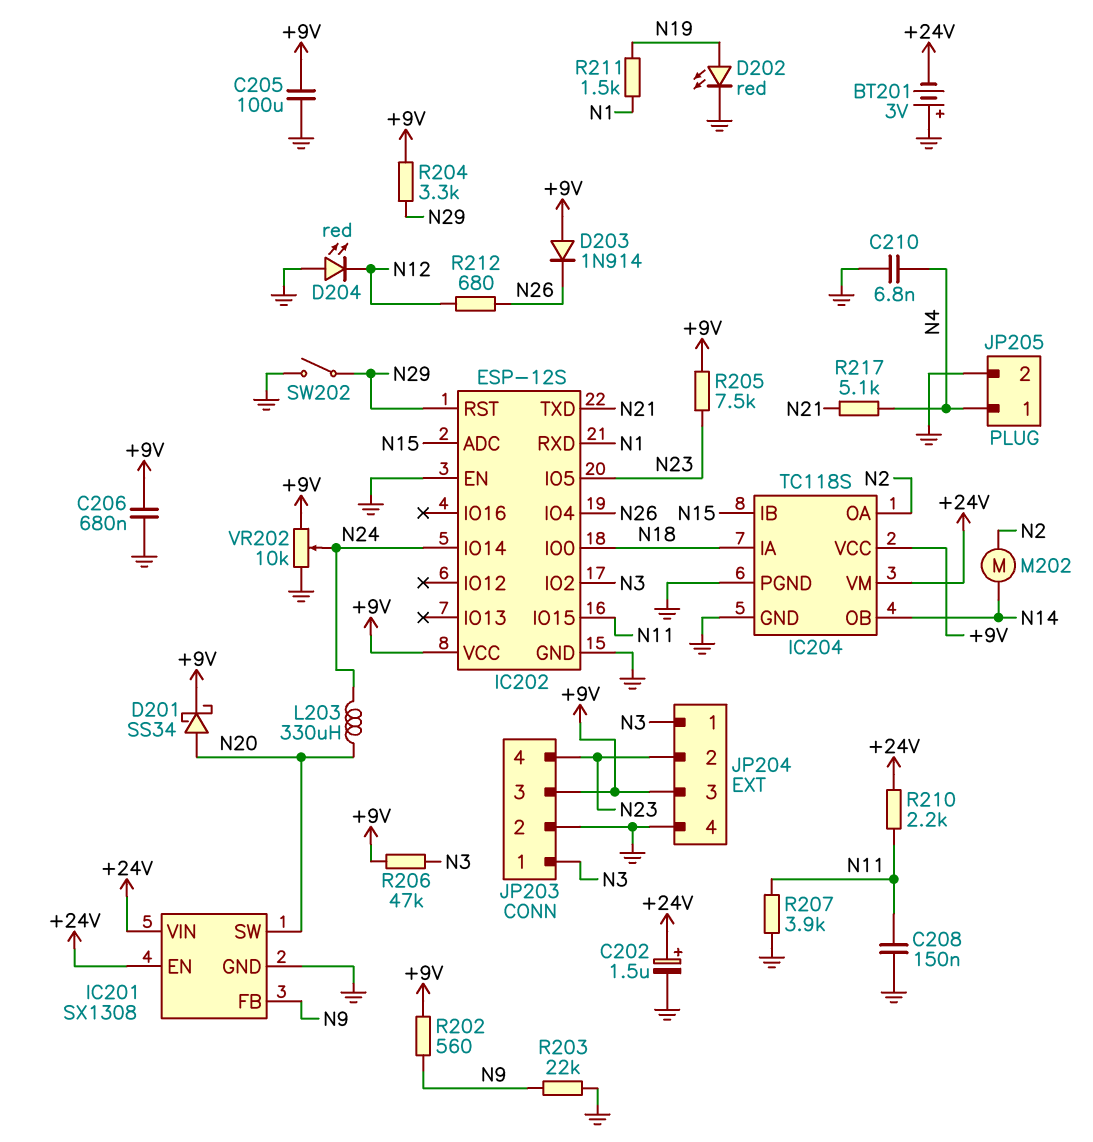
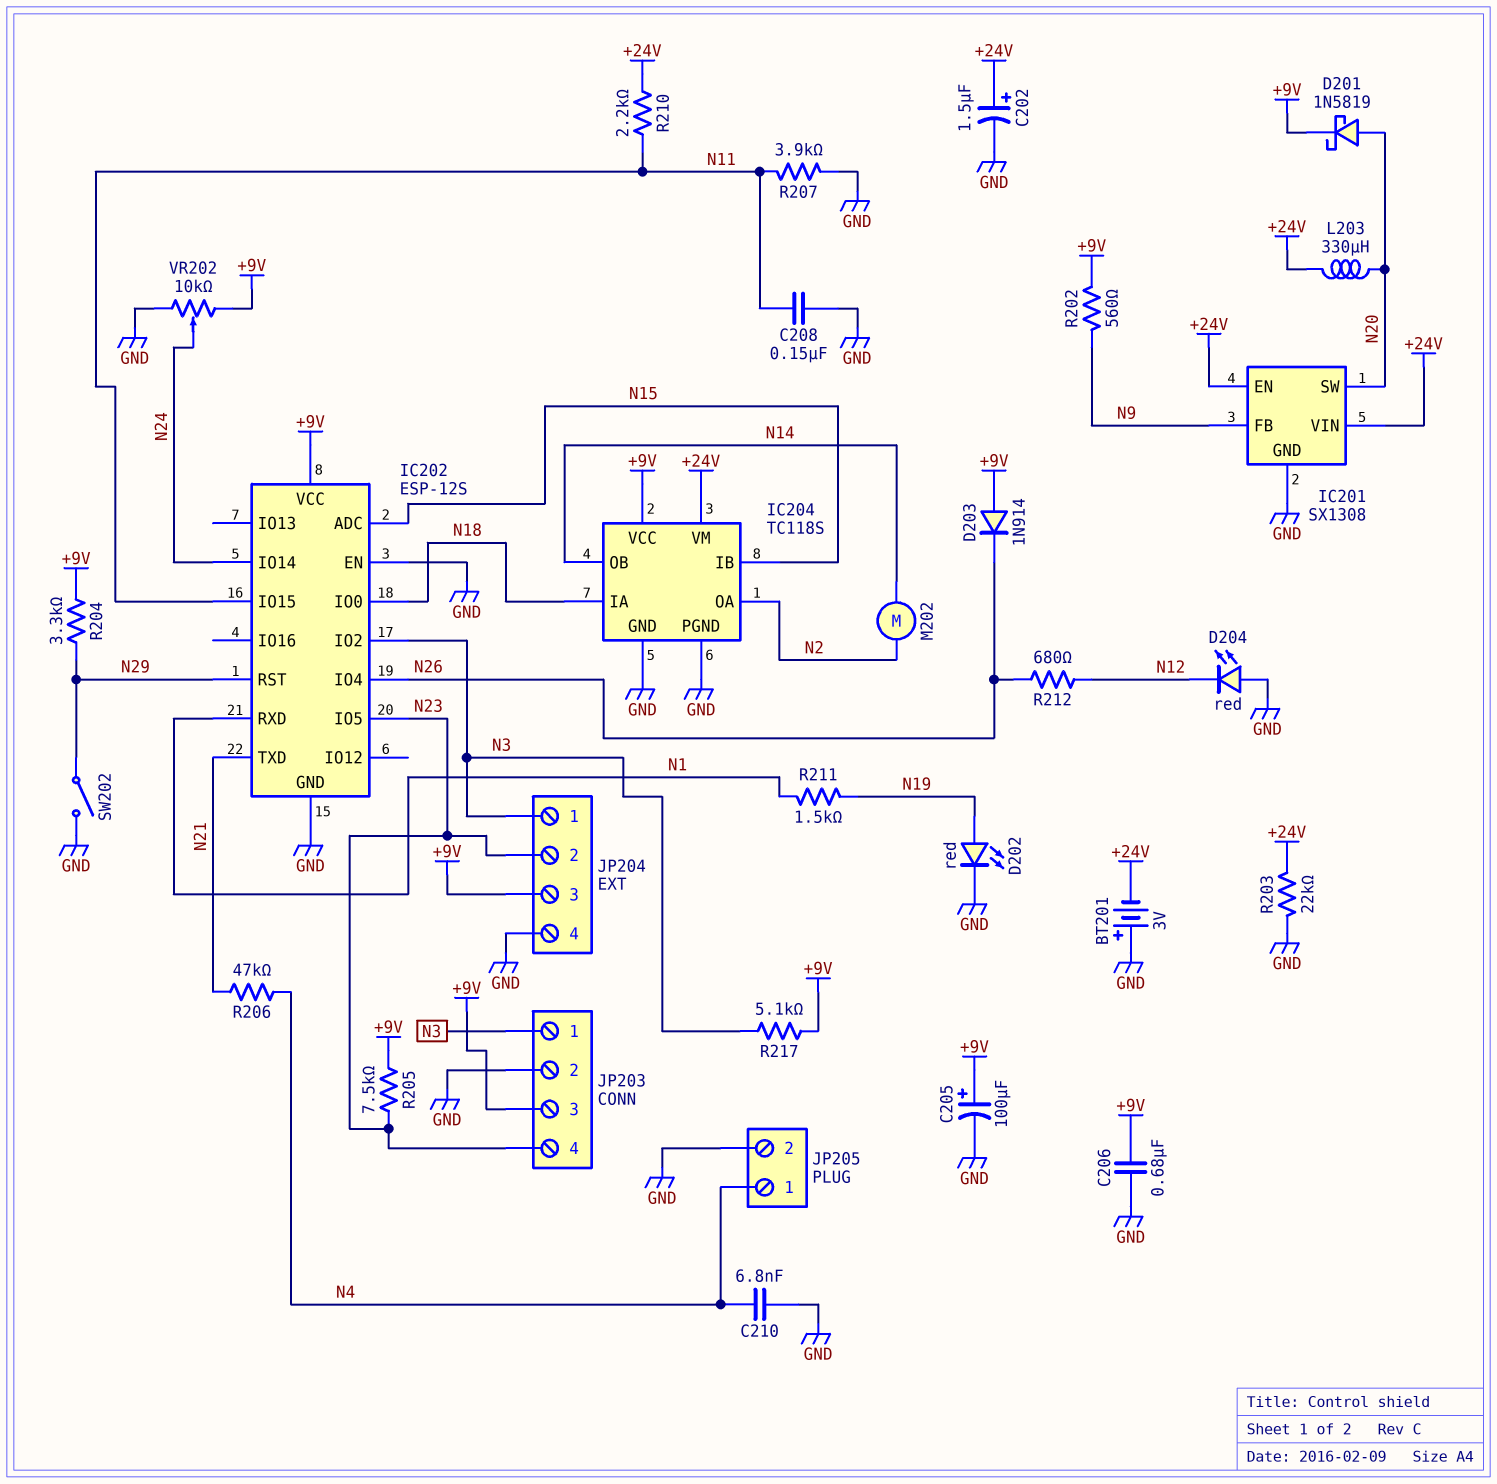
C205: 100uF (+9V, GND) -> 100uF (plus +9V, minus GND)
D201: schottky SS34 (A N20, K +9V) -> schottky 1N5819 (A N20, K +9V)
L203: 330uH (N20, N24) -> 330uH (+24V, N20)
R203: 22k (GND, N9) -> 22k (+24V, GND)
R206: 47k (+9V, N3) -> 47k (N4, N21)
R217: 5.1k (N4, N21) -> 5.1k (+9V, N3)

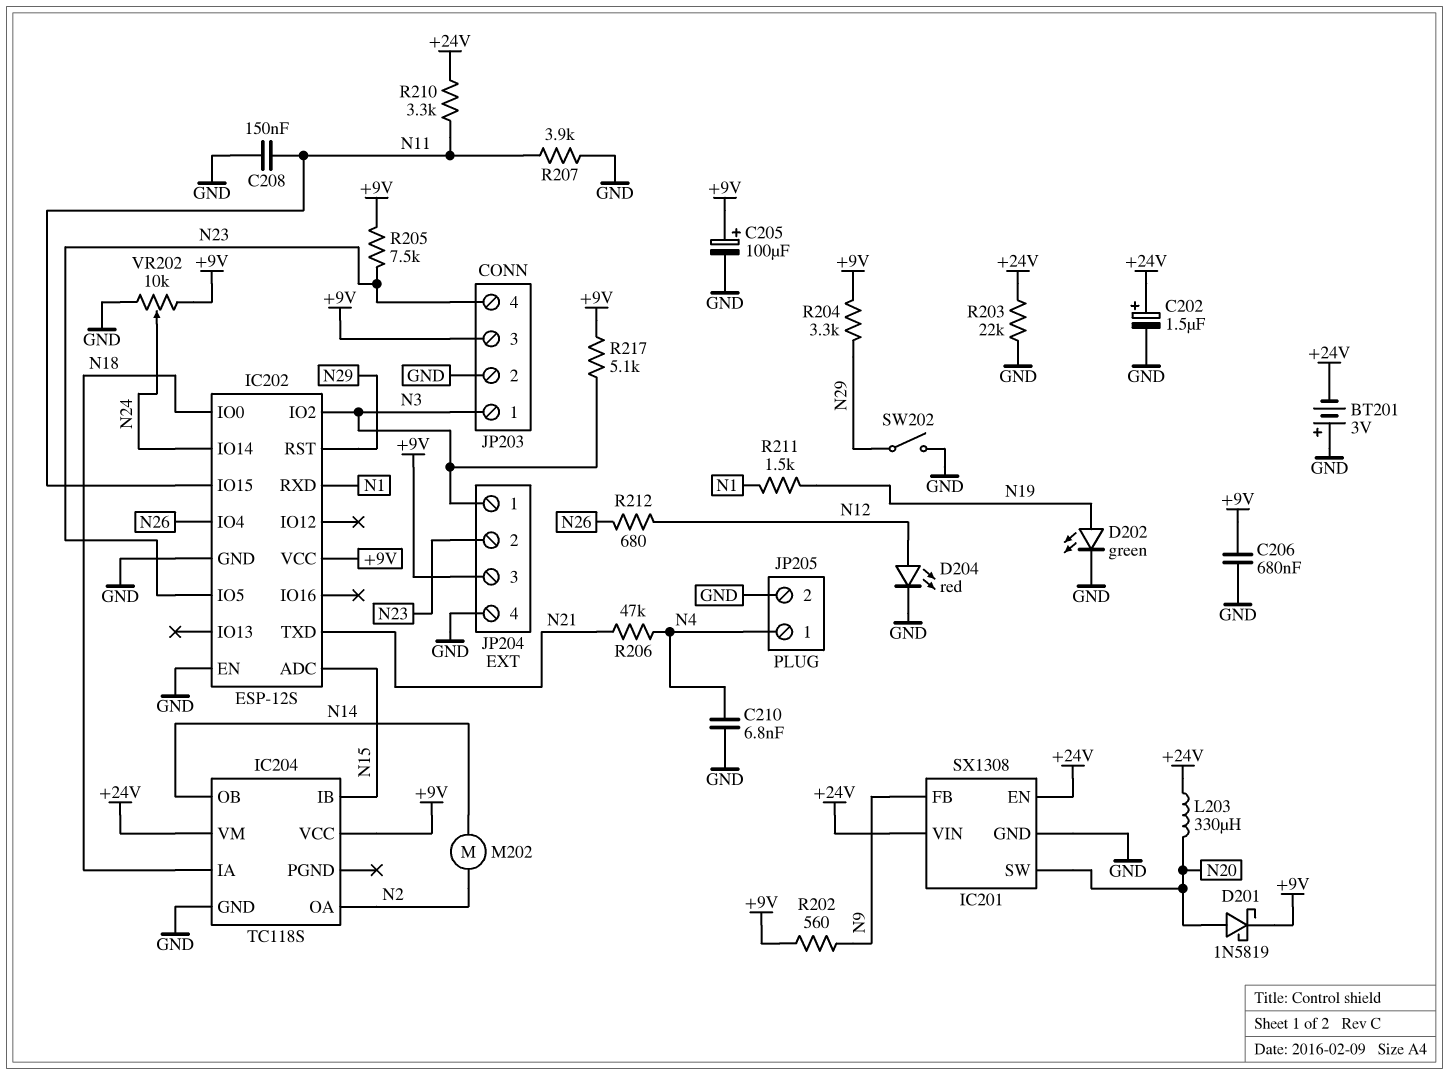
D202: LED red (A N19, K GND) -> LED green (A N19, K GND)
D203: diode 1N914 (A +9V, K N26) -> none
D204: LED red (A GND, K N12) -> LED red (A N12, K GND)
IC204 pin PGND: GND -> none
R210: 2.2k (+24V, N11) -> 3.3k (+24V, N11)

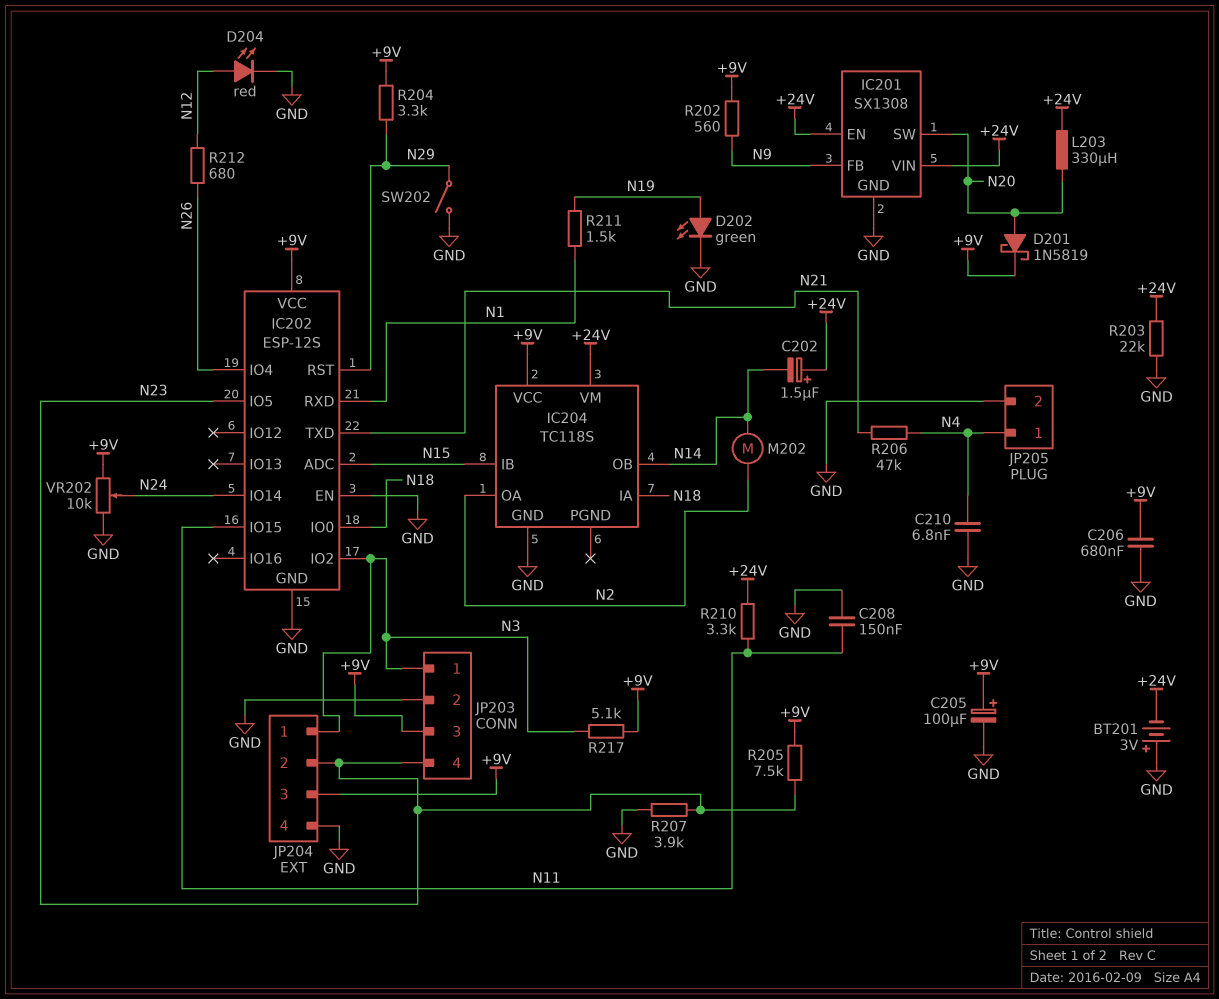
C202: 1.5uF (plus +24V, minus GND) -> 1.5uF (plus +24V, minus N14)
R207: 3.9k (GND, N11) -> 3.9k (GND, N23)

